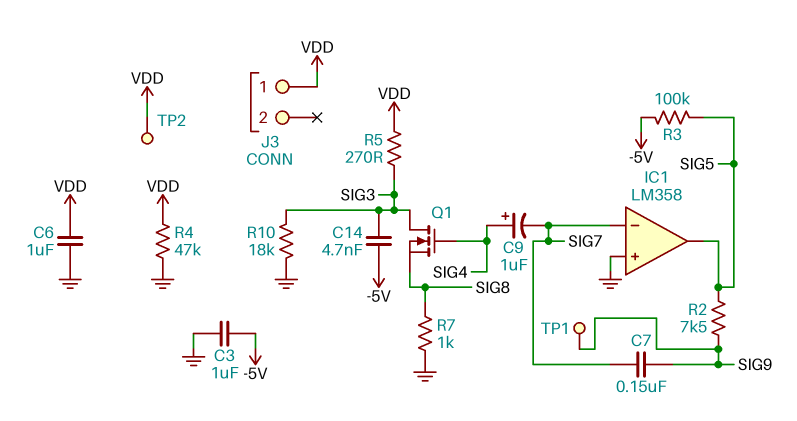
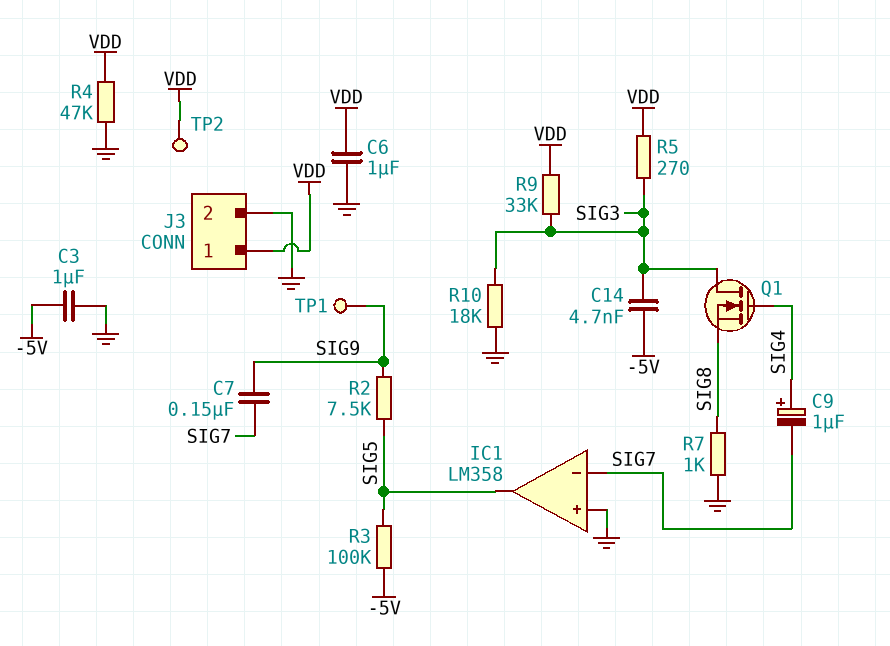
J3 pin 2: none -> GND
R9: none -> 33k (SIG3, VDD)

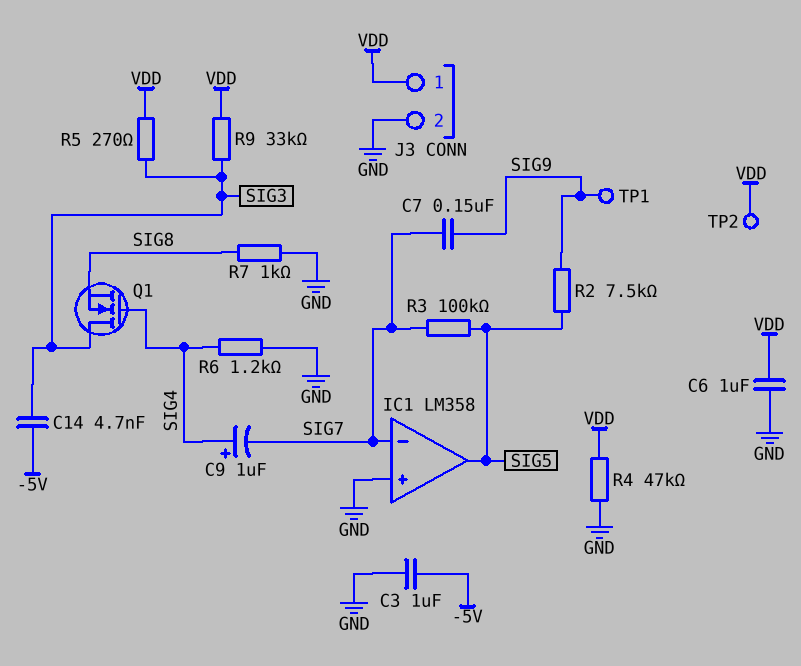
R3: 100k (-5V, SIG5) -> 100k (SIG5, SIG7)
R6: none -> 1.2k (GND, SIG4)
R10: 18k (GND, SIG3) -> none

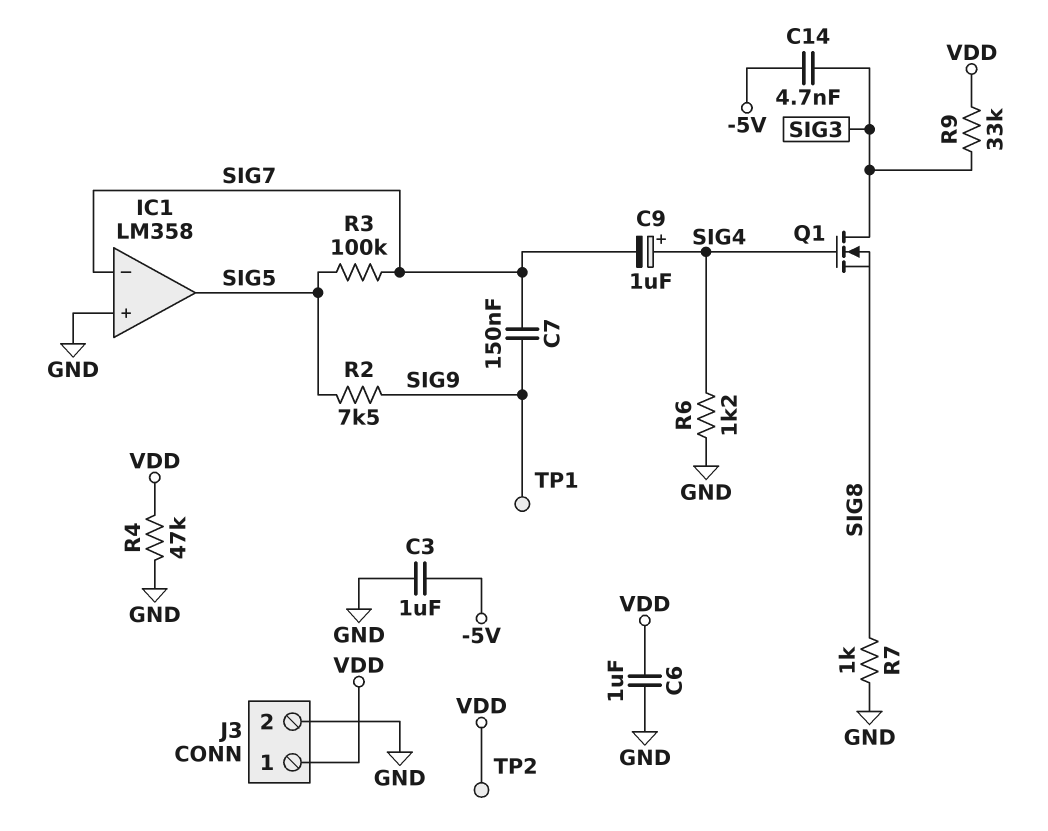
R5: 270 (SIG3, VDD) -> none

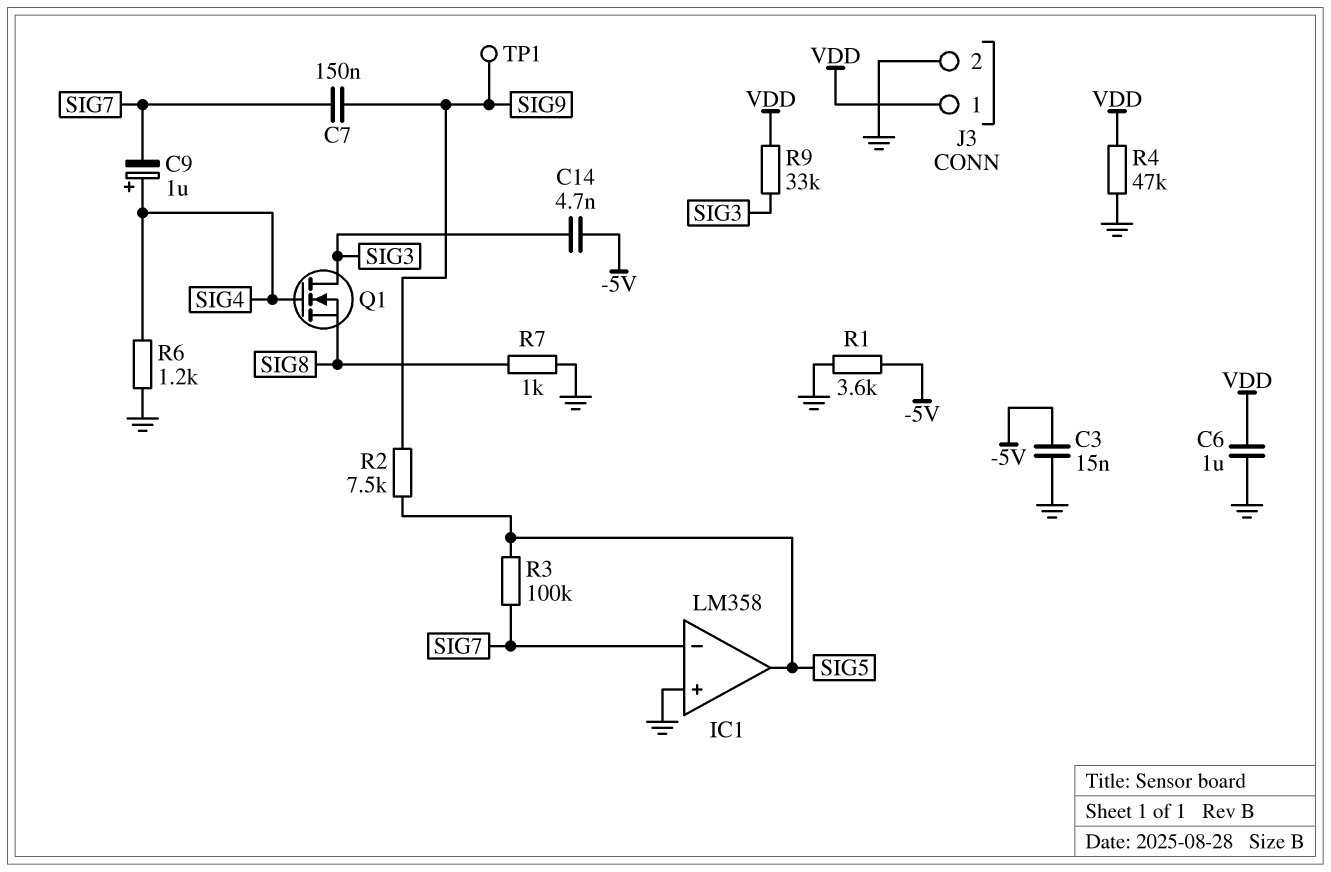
C3: 1uF (-5V, GND) -> 15nF (-5V, GND)
R1: none -> 3.6k (-5V, GND)
TP2: test point (VDD) -> none

